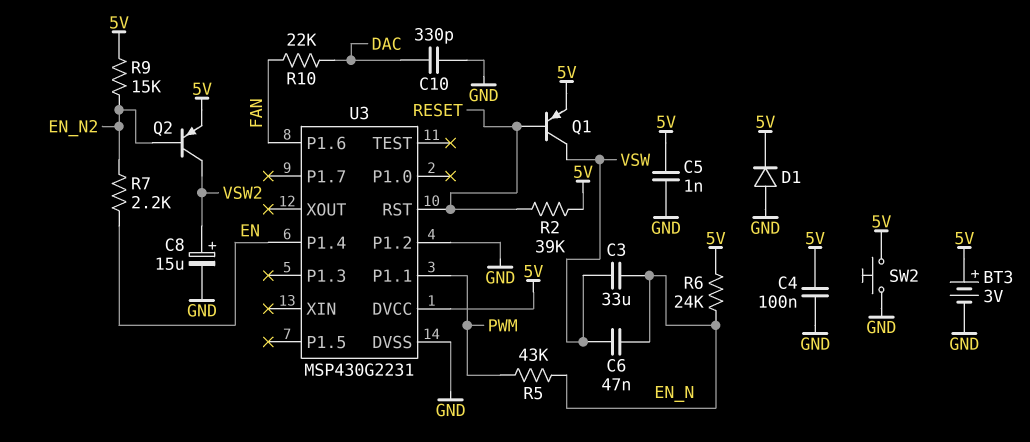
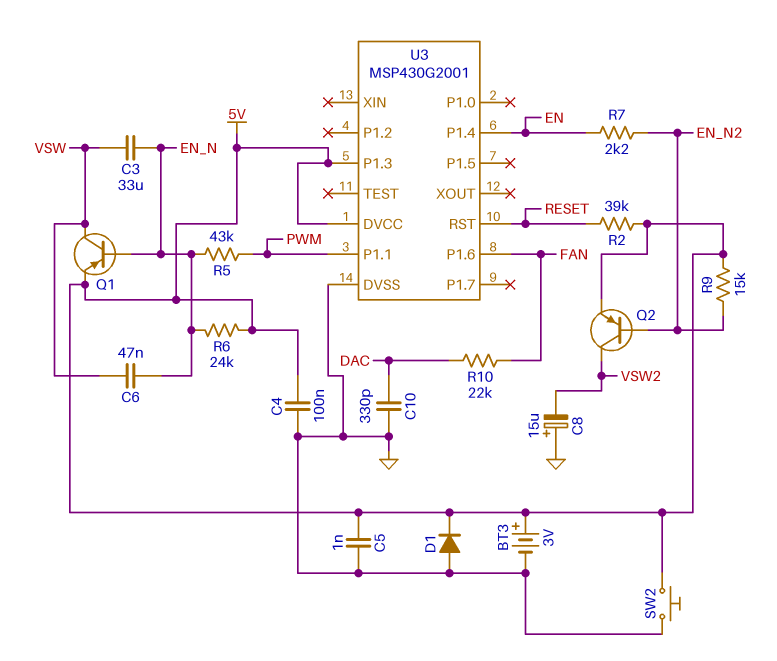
C8: 15uF (plus VSW2, minus GND) -> 15uF (plus GND, minus VSW2)
Q1: PNP (B RESET, C VSW, E 5V) -> PNP (B EN_N, C VSW, E 5V)
U3: MSP430G2231 -> MSP430G2001
U3 pin P1.2: GND -> none
U3 pin P1.3: none -> 5V

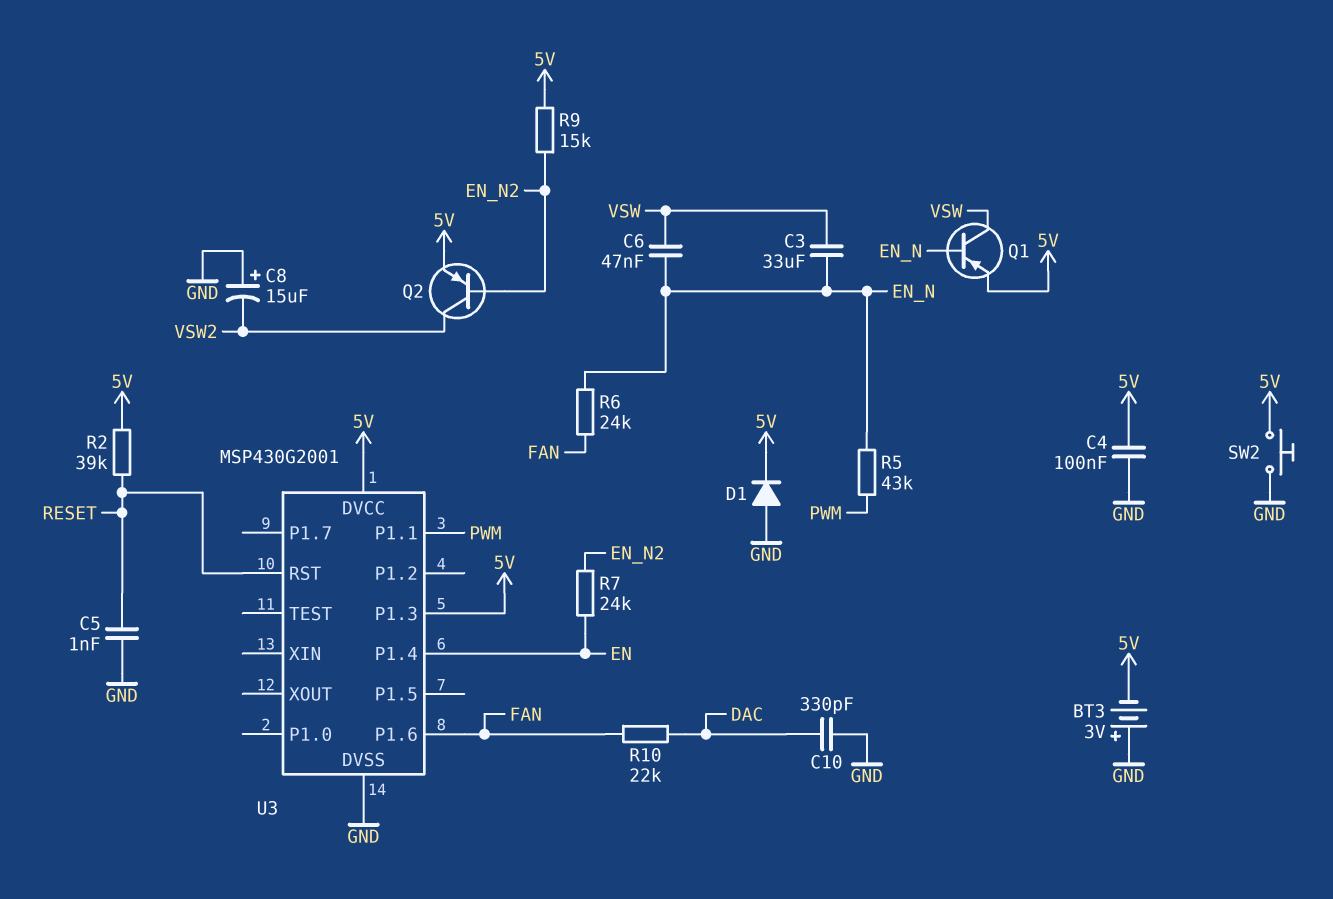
BT3: 3V (plus 5V, minus GND) -> 3V (plus GND, minus 5V)
C5: 1nF (5V, GND) -> 1nF (GND, RESET)
R6: 24k (5V, EN_N) -> 24k (EN_N, FAN)
R7: 2.2k (EN, EN_N2) -> 24k (EN, EN_N2)

